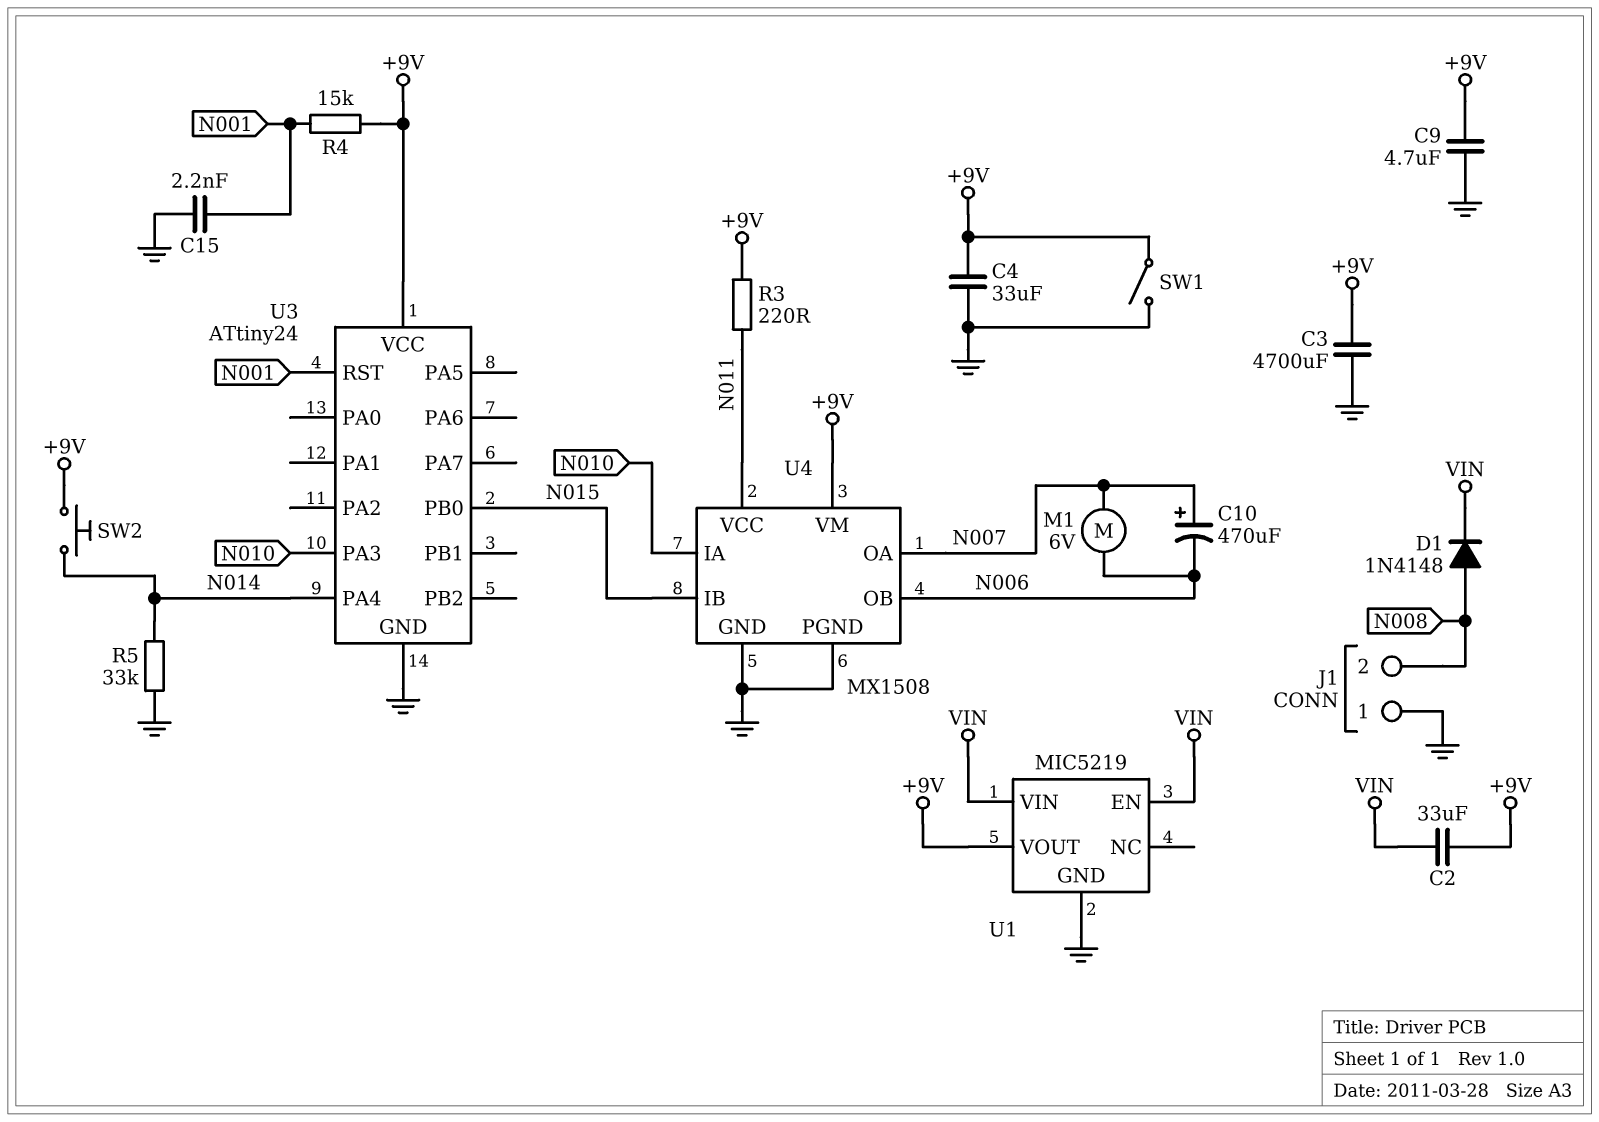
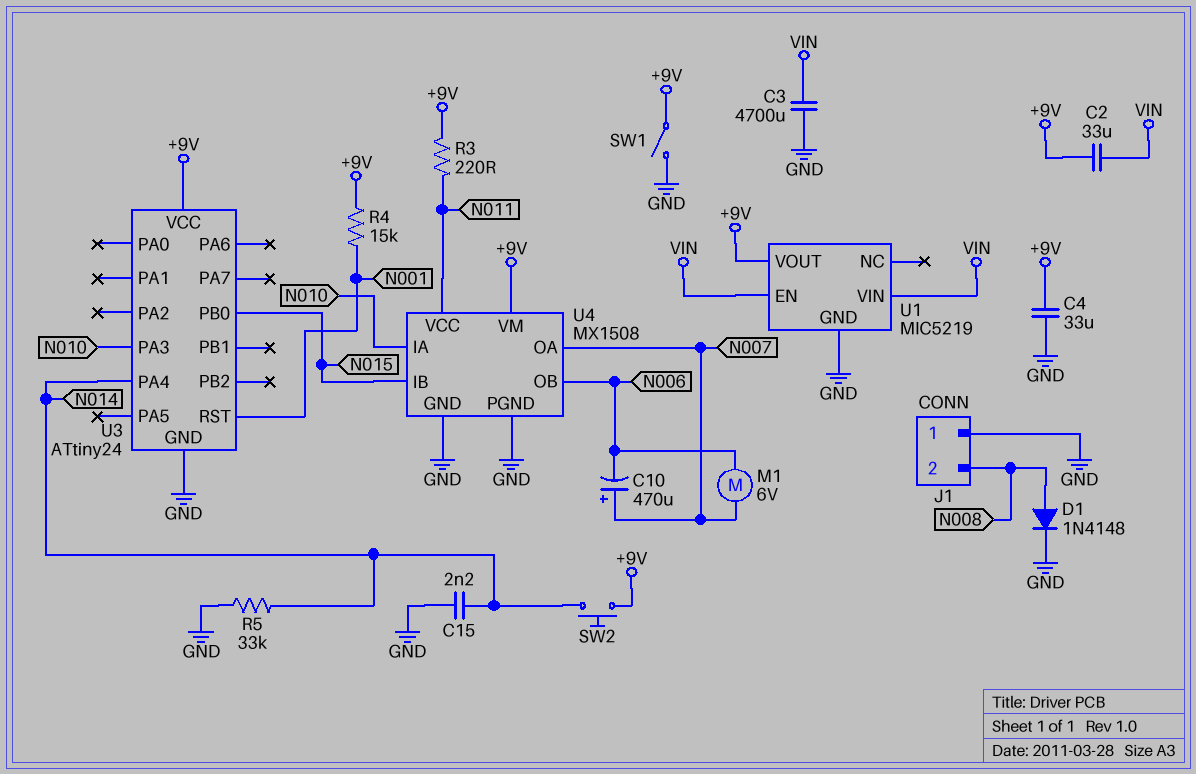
C3: 4700uF (+9V, GND) -> 4700uF (GND, VIN)
C9: 4.7uF (+9V, GND) -> none
C15: 2.2nF (GND, N001) -> 2.2nF (GND, N014)
D1: diode 1N4148 (A N008, K VIN) -> diode 1N4148 (A N008, K GND)

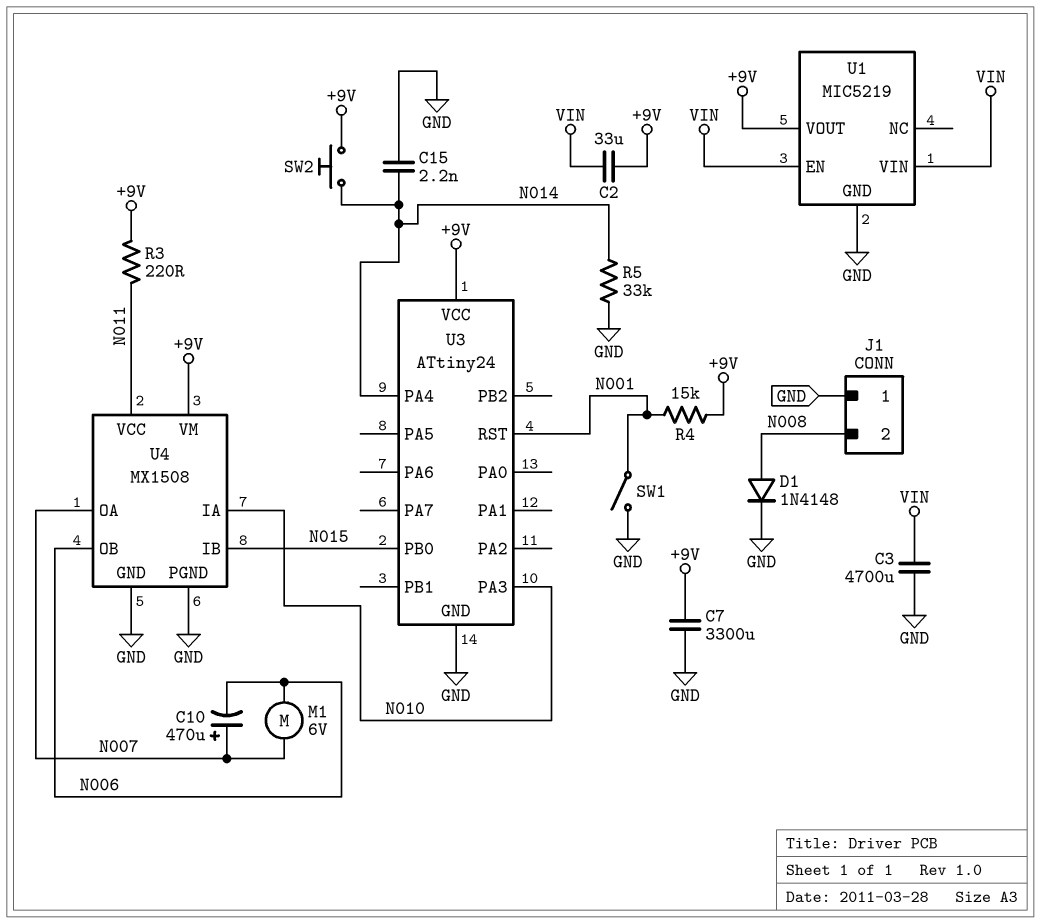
C4: 33uF (+9V, GND) -> none
C7: none -> 3300uF (+9V, GND)
SW1: switch (+9V, GND) -> switch (GND, N001)

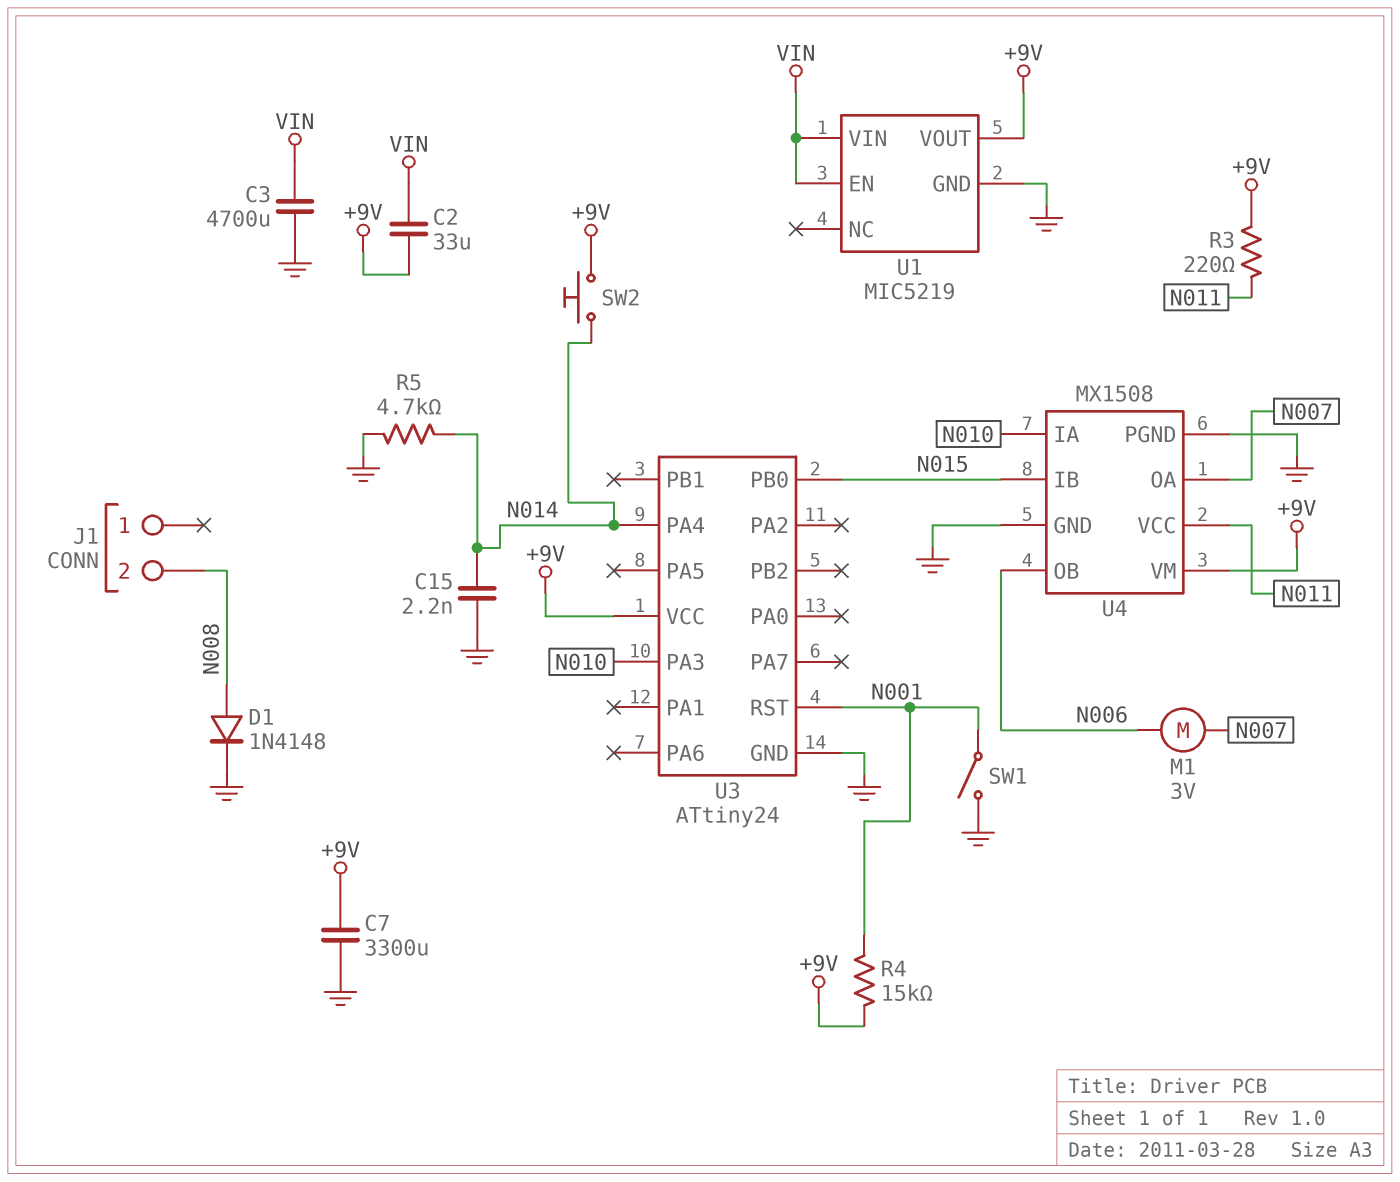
C10: 470uF (plus N007, minus N006) -> none
J1 pin 1: GND -> none
M1: motor 6V (N006, N007) -> motor 3V (N006, N007)
R5: 33k (GND, N014) -> 4.7k (GND, N014)

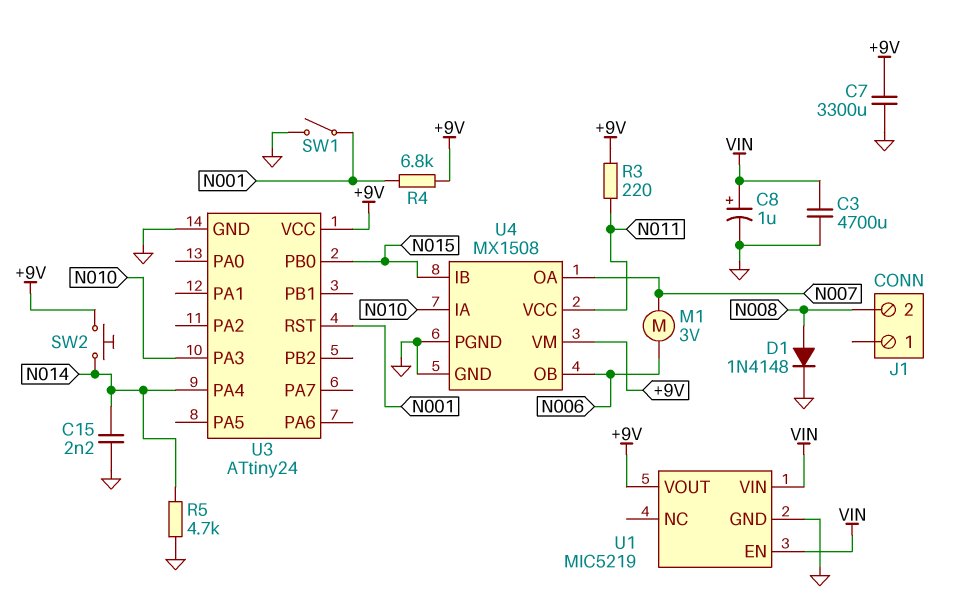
C2: 33uF (+9V, VIN) -> none
C8: none -> 1uF (plus VIN, minus GND)
R4: 15k (+9V, N001) -> 6.8k (+9V, N001)

